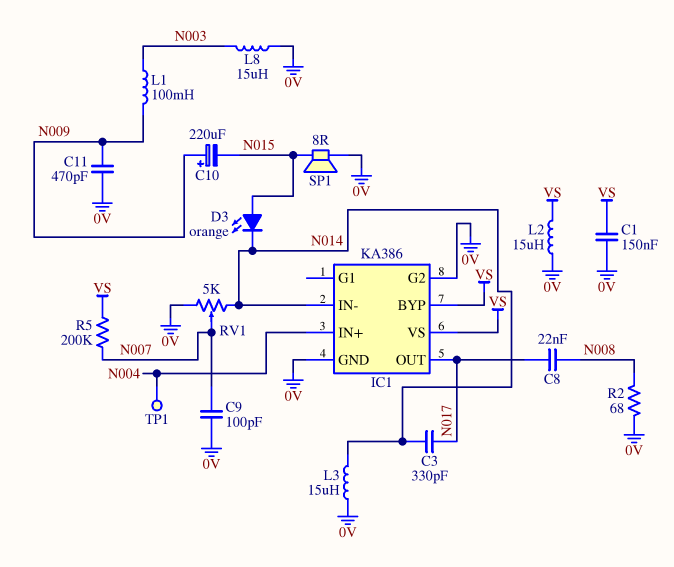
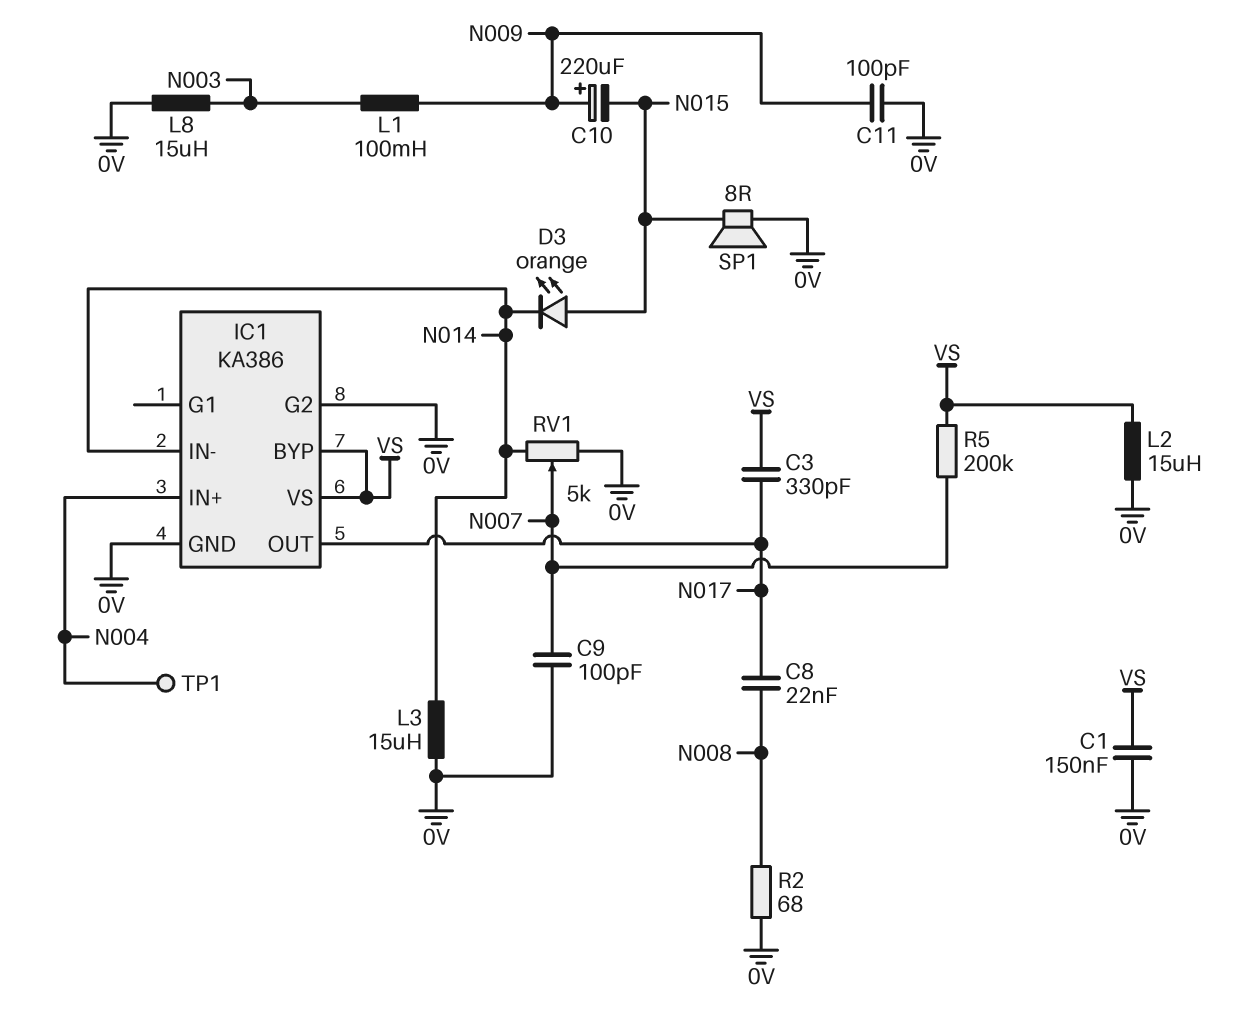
C3: 330pF (N014, N017) -> 330pF (N017, VS)
C11: 470pF (0V, N009) -> 100pF (0V, N009)

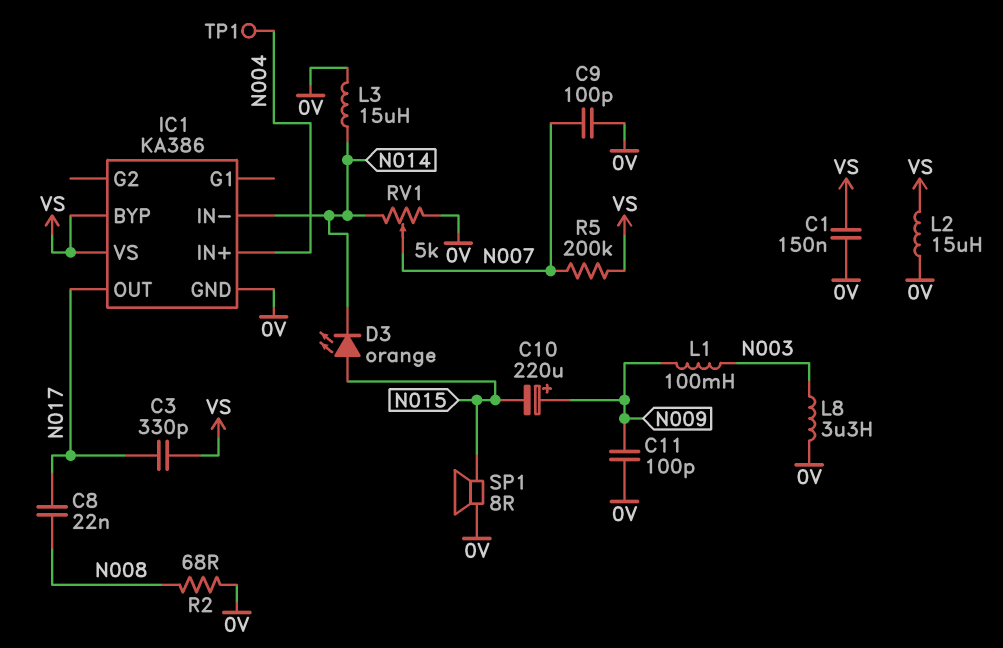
IC1 pin G2: 0V -> none
L8: 15uH (0V, N003) -> 3.3uH (0V, N003)

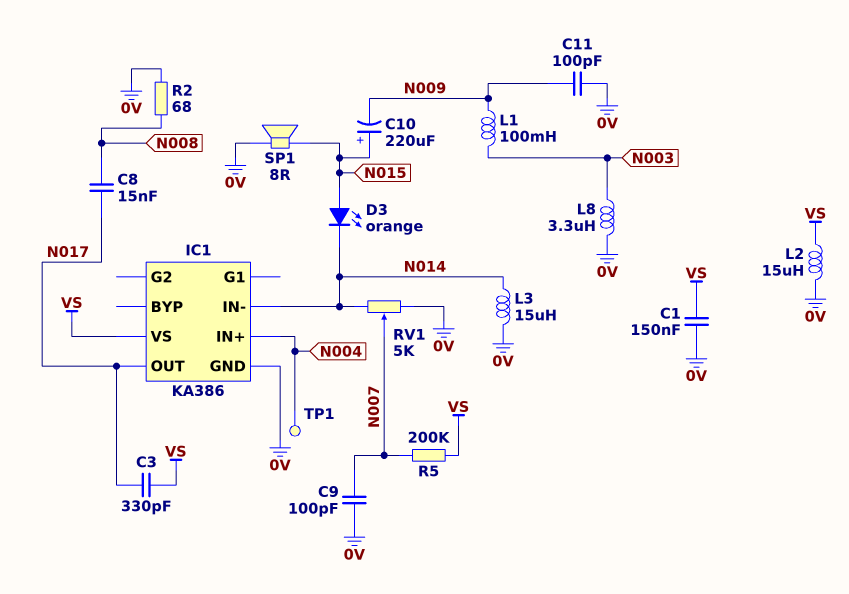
C8: 22nF (N008, N017) -> 15nF (N008, N017)
C10: 220uF (plus N009, minus N015) -> 220uF (plus N015, minus N009)
IC1 pin BYP: VS -> none

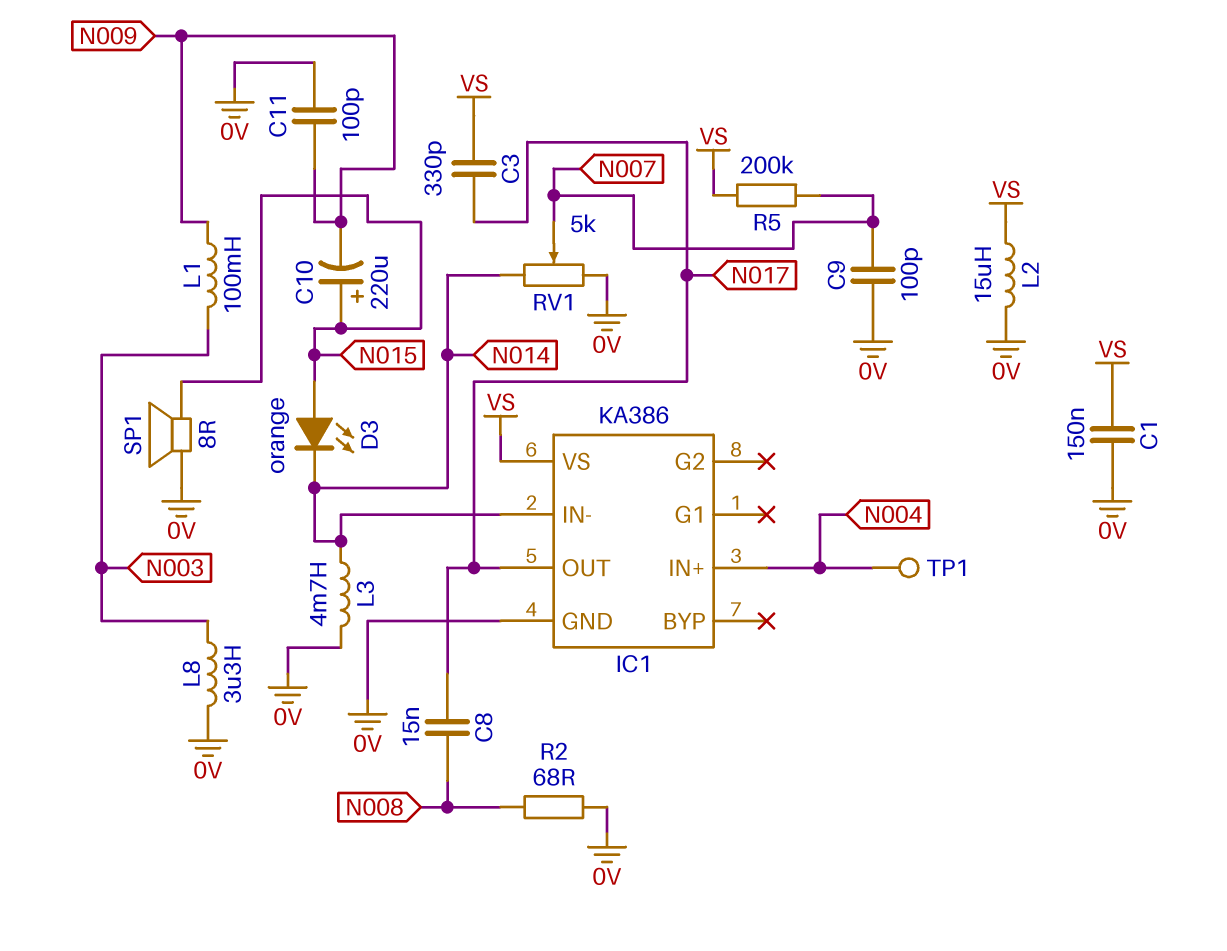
L3: 15uH (0V, N014) -> 4.7mH (0V, N014)

